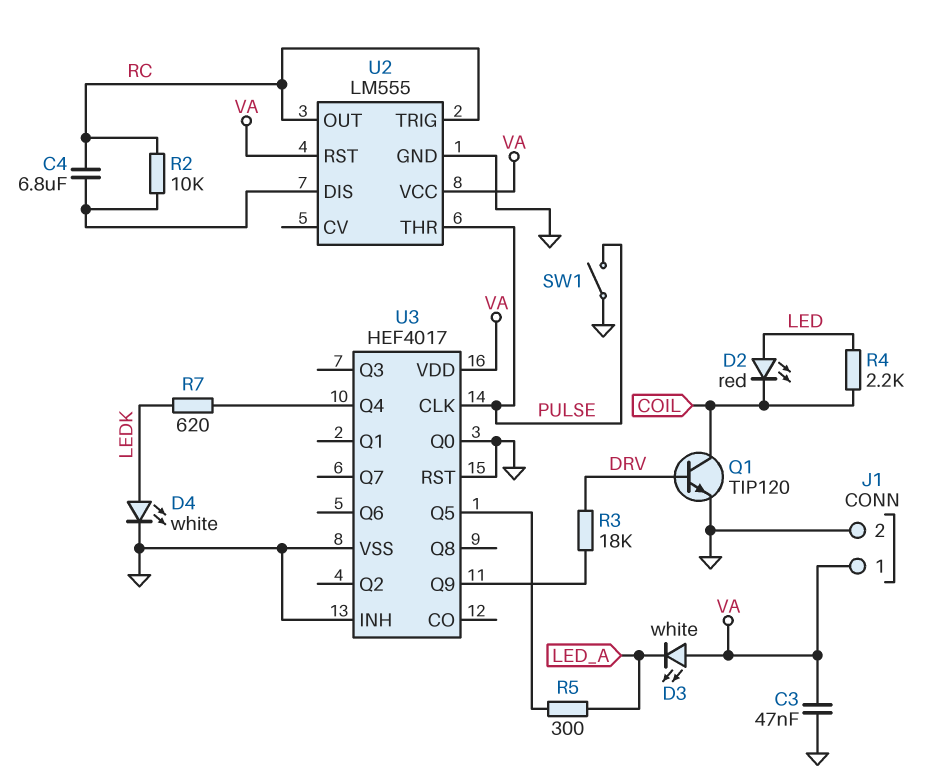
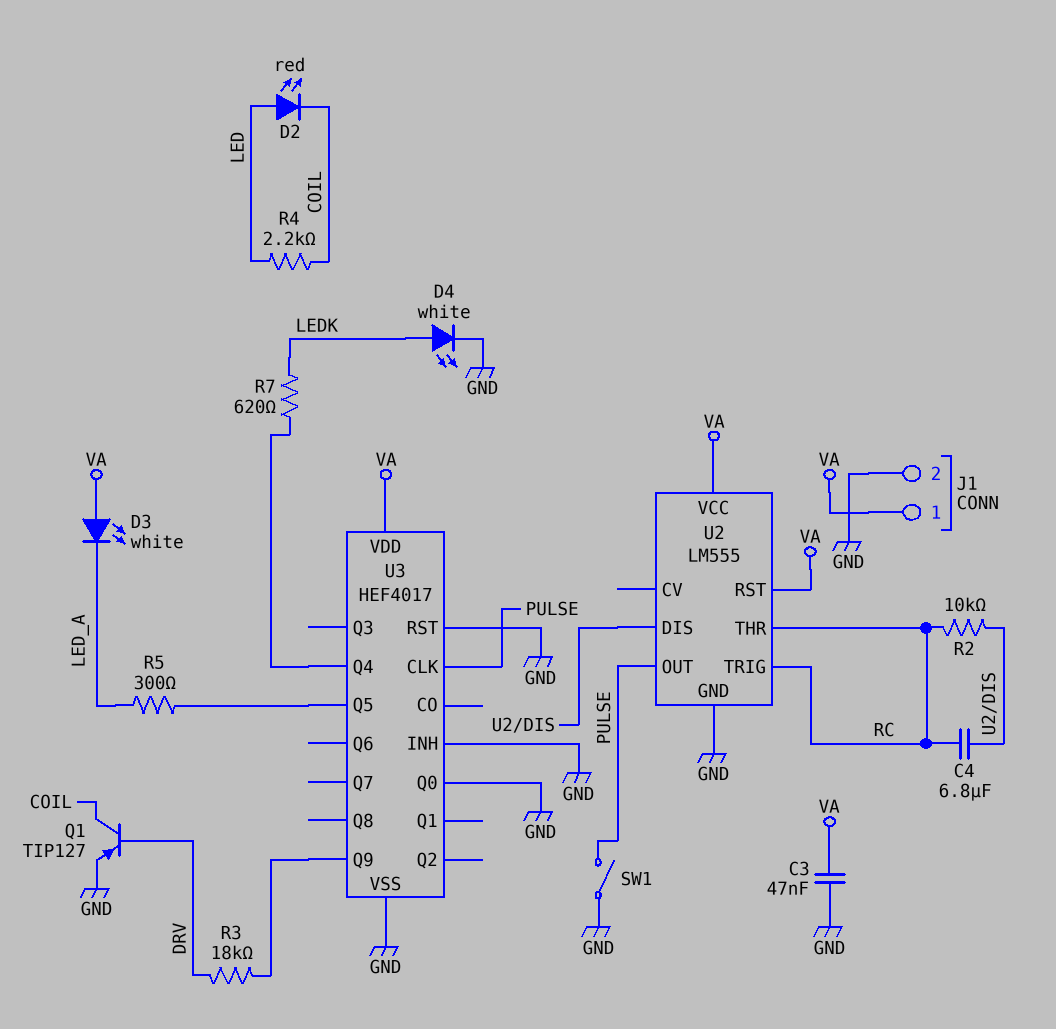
Q1: NPN TIP120 (B DRV, C COIL, E GND) -> PNP TIP127 (B DRV, C COIL, E GND)
U2 pin OUT: RC -> PULSE
U2 pin THR: PULSE -> RC

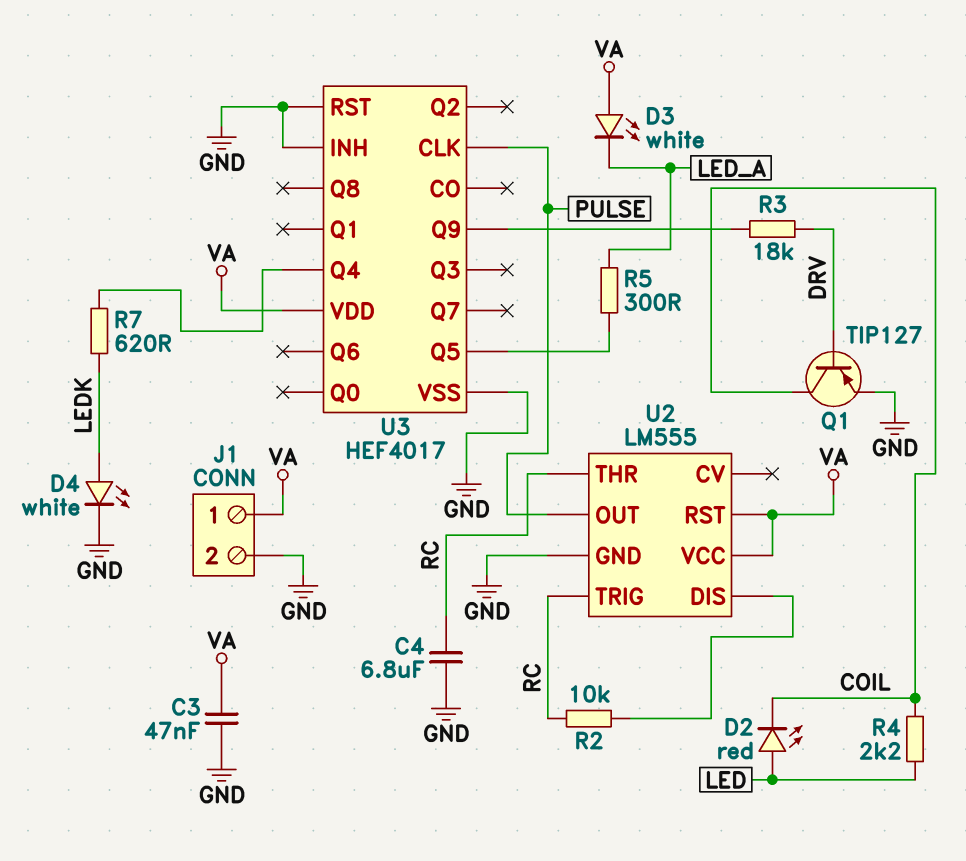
C4: 6.8uF (RC, U2/DIS) -> 6.8uF (GND, RC)
SW1: switch (GND, PULSE) -> none
U3 pin Q0: GND -> none

